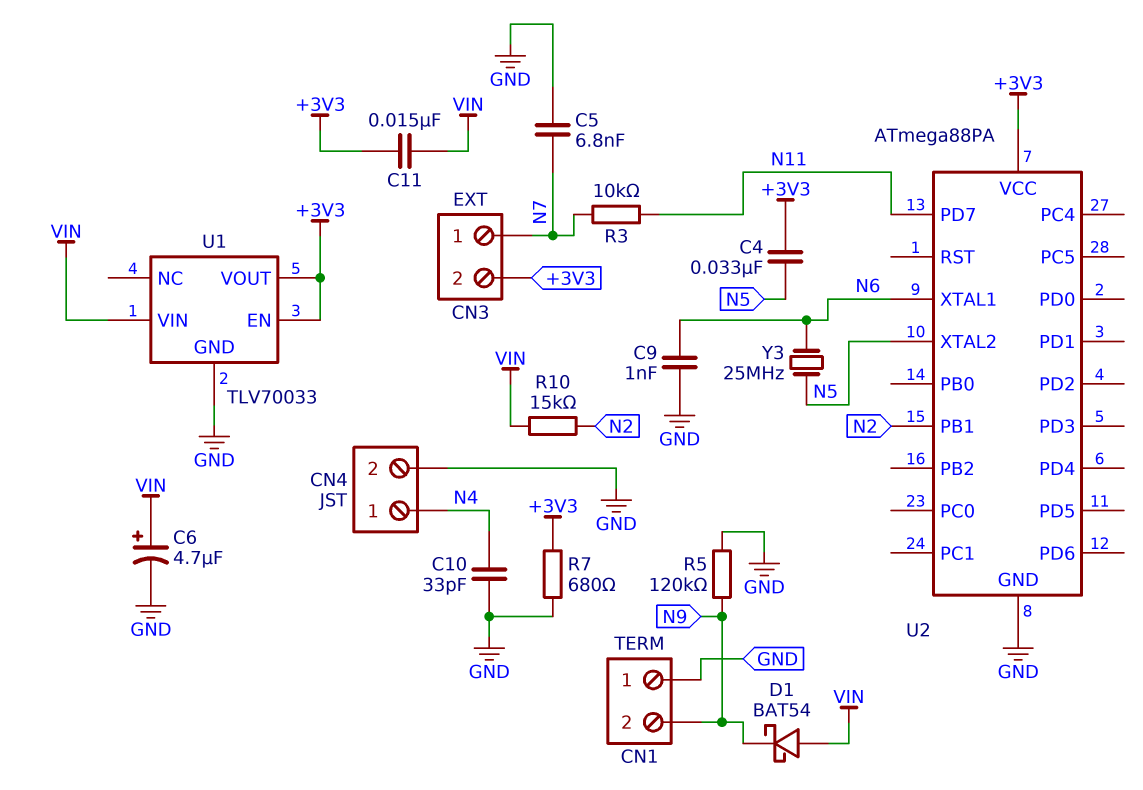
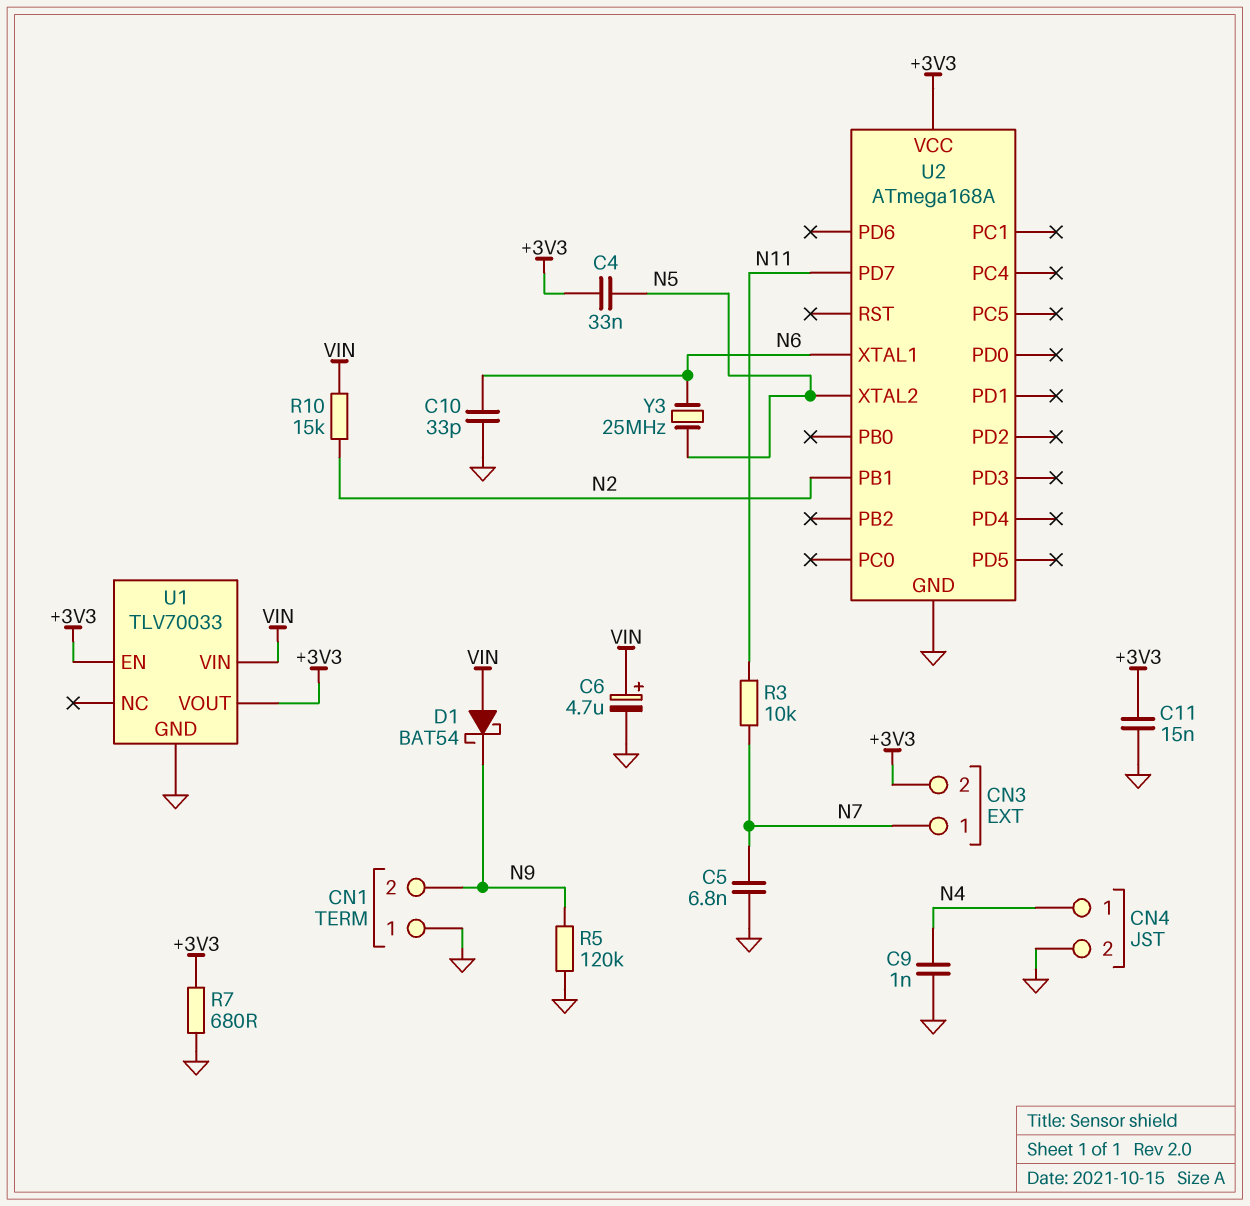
C9: 1nF (GND, N6) -> 1nF (GND, N4)
C10: 33pF (GND, N4) -> 33pF (GND, N6)
C11: 15nF (+3V3, VIN) -> 15nF (+3V3, GND)
U2: ATmega88PA -> ATmega168A

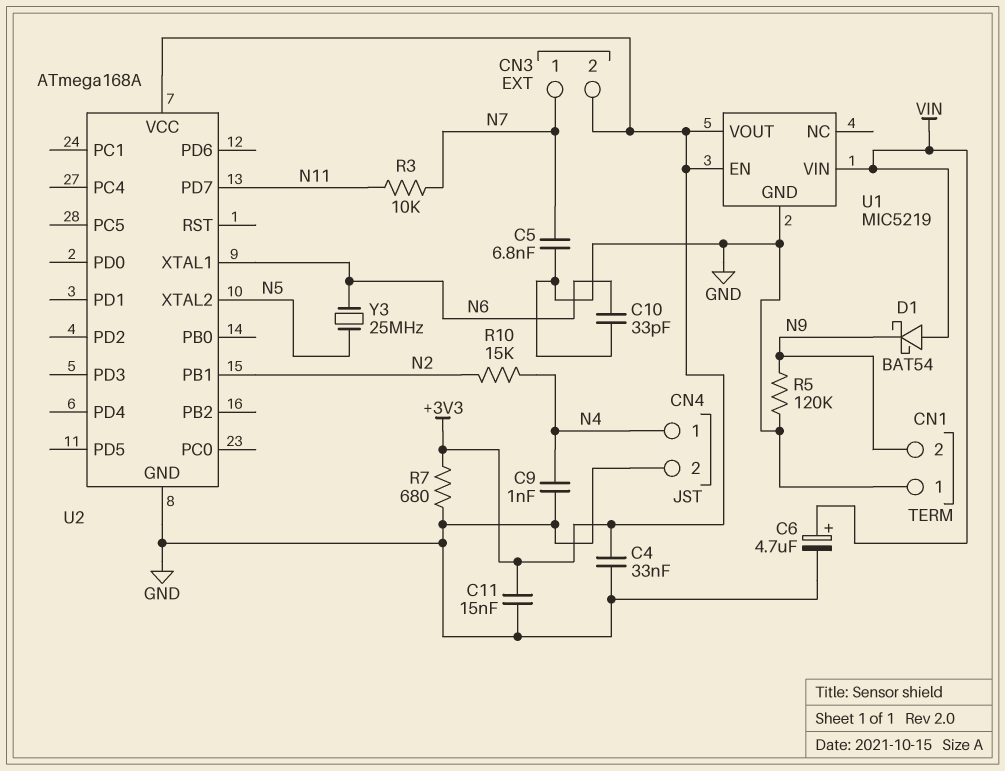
C4: 33nF (+3V3, N5) -> 33nF (+3V3, GND)
R10: 15k (N2, VIN) -> 15k (N2, N4)
U1: TLV70033 -> MIC5219

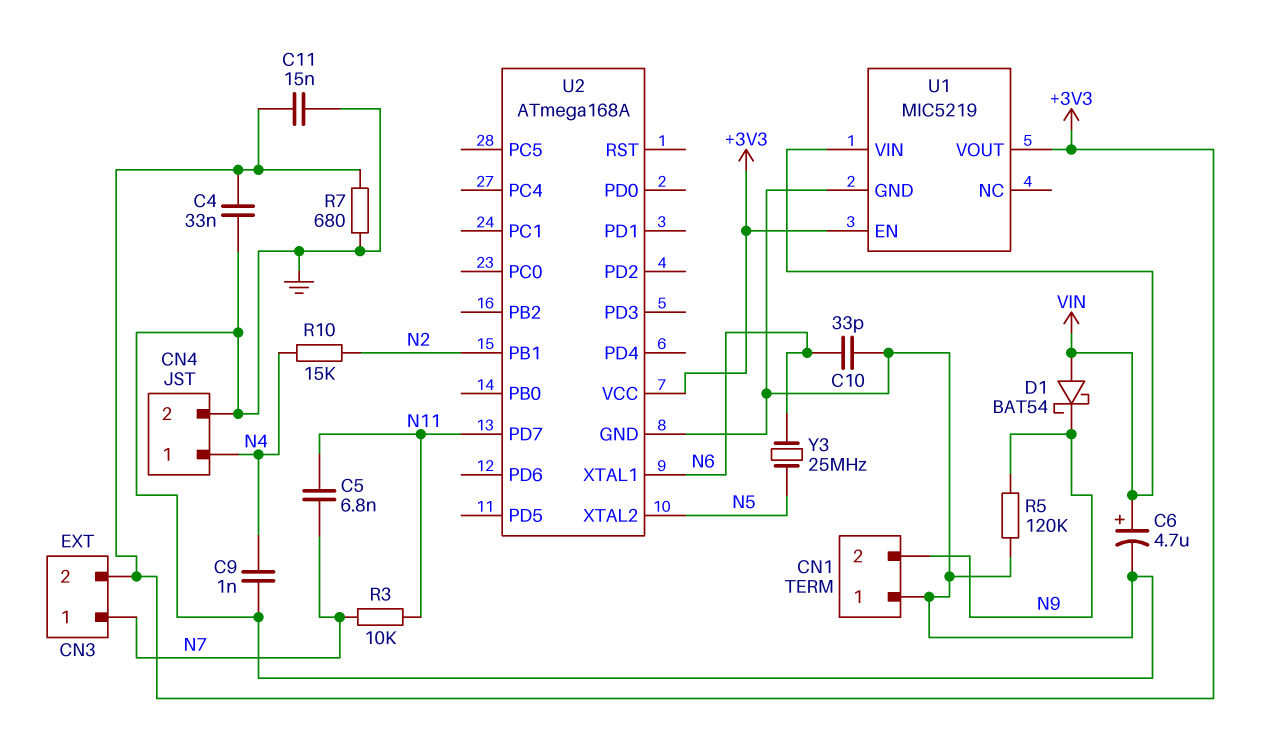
C5: 6.8nF (GND, N7) -> 6.8nF (N7, N11)

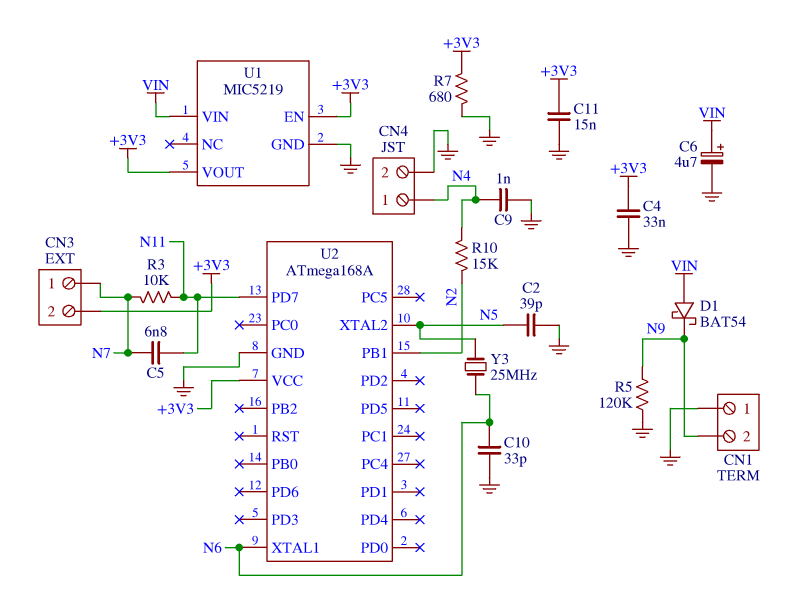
C2: none -> 39pF (GND, N5)

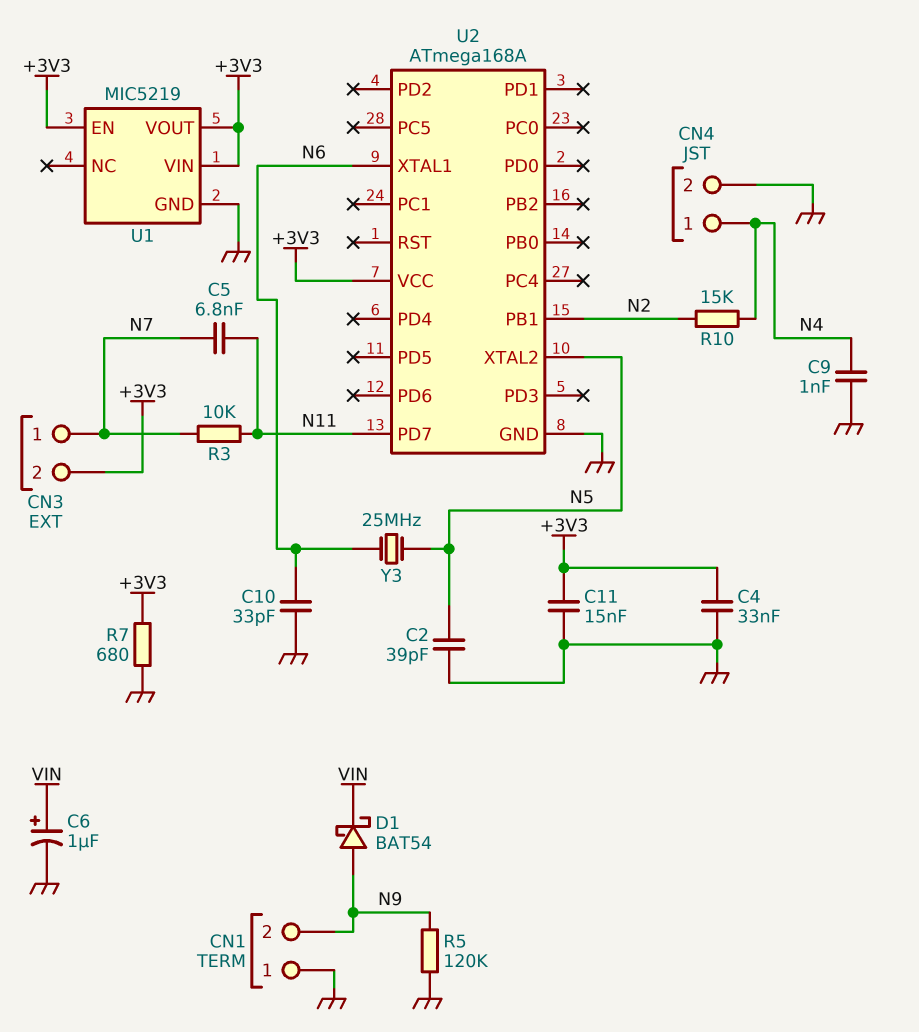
C6: 4.7uF (plus VIN, minus GND) -> 1uF (plus VIN, minus GND)
D1: schottky BAT54 (A VIN, K N9) -> schottky BAT54 (A N9, K VIN)
U1 pin VIN: VIN -> +3V3

